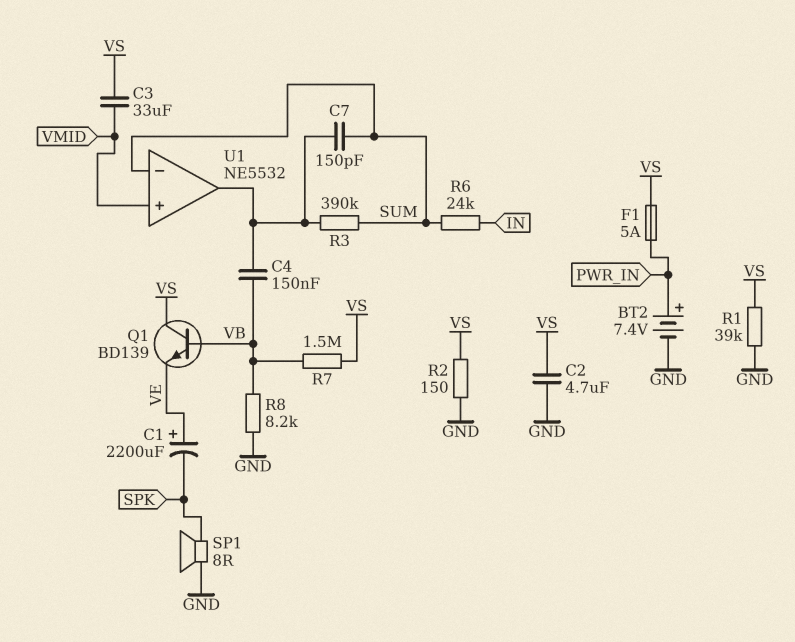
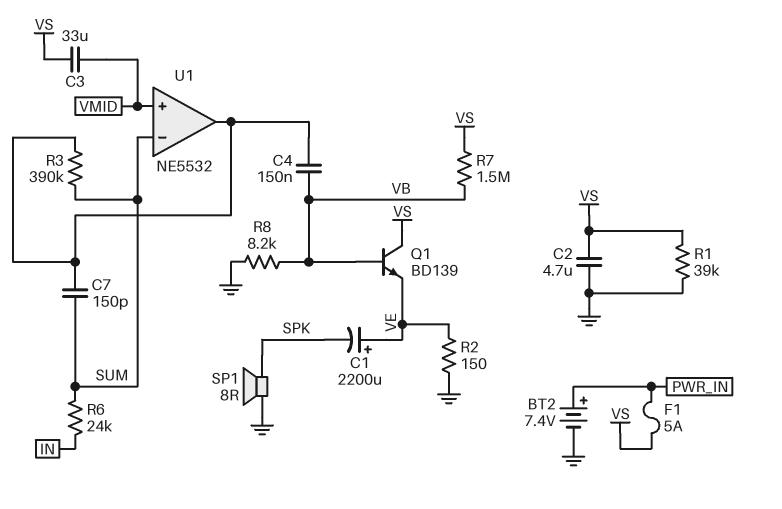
R2: 150 (GND, VS) -> 150 (GND, VE)

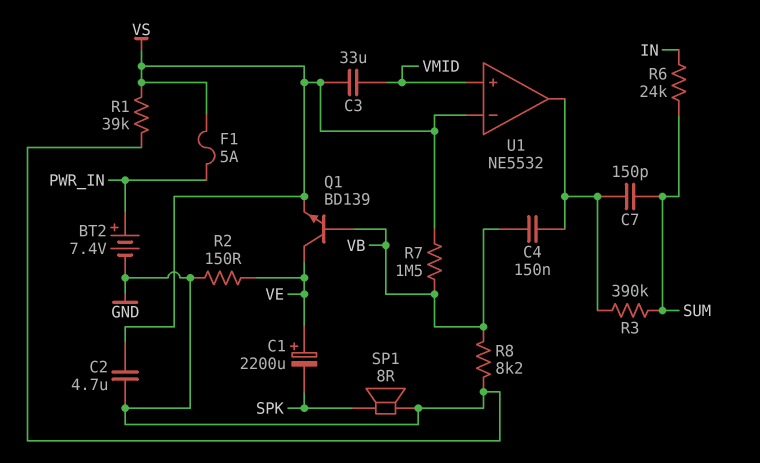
Q1: NPN BD139 (B VB, C VS, E VE) -> NPN BD139 (B VB, C VE, E VS)
U1 pin in-: SUM -> VS

